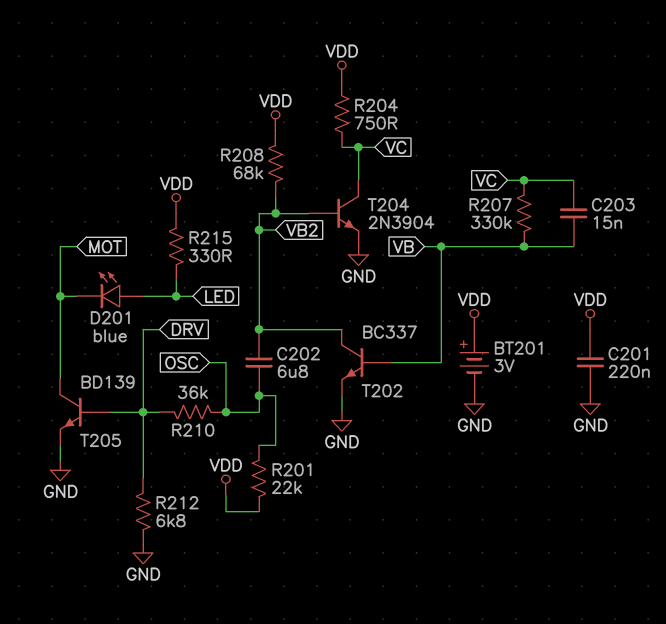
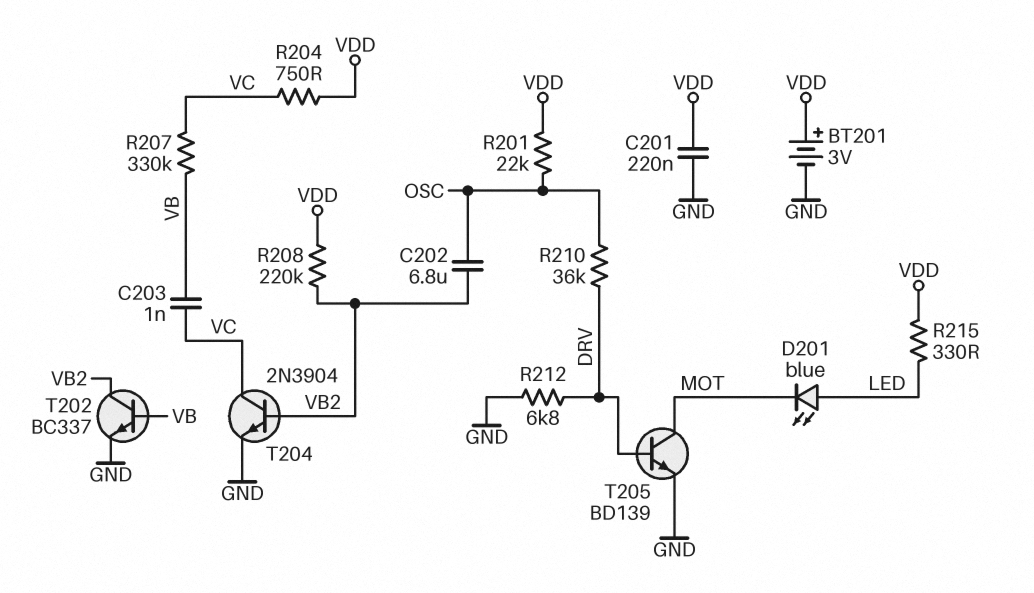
C203: 15nF (VB, VC) -> 1nF (VB, VC)
R208: 68k (VB2, VDD) -> 220k (VB2, VDD)

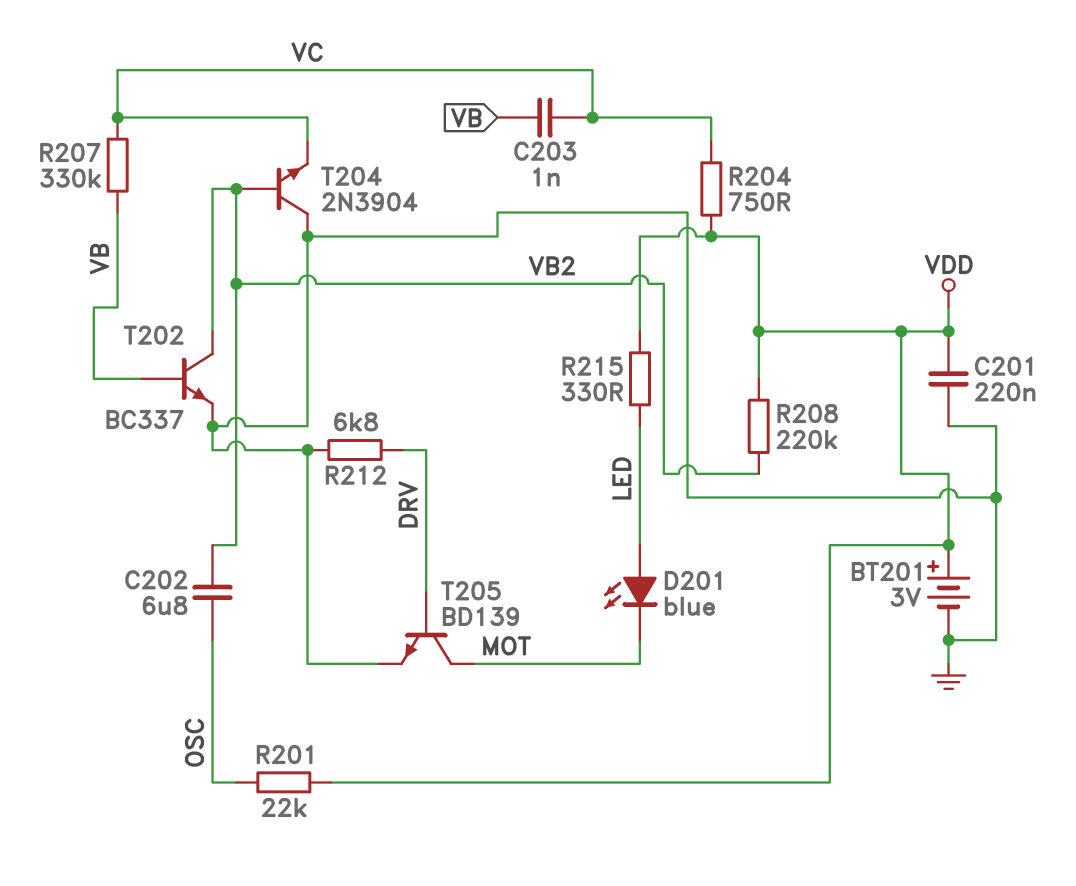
R210: 36k (DRV, OSC) -> none
T204: NPN 2N3904 (B VB2, C VC, E GND) -> NPN 2N3904 (B VB2, C GND, E VC)

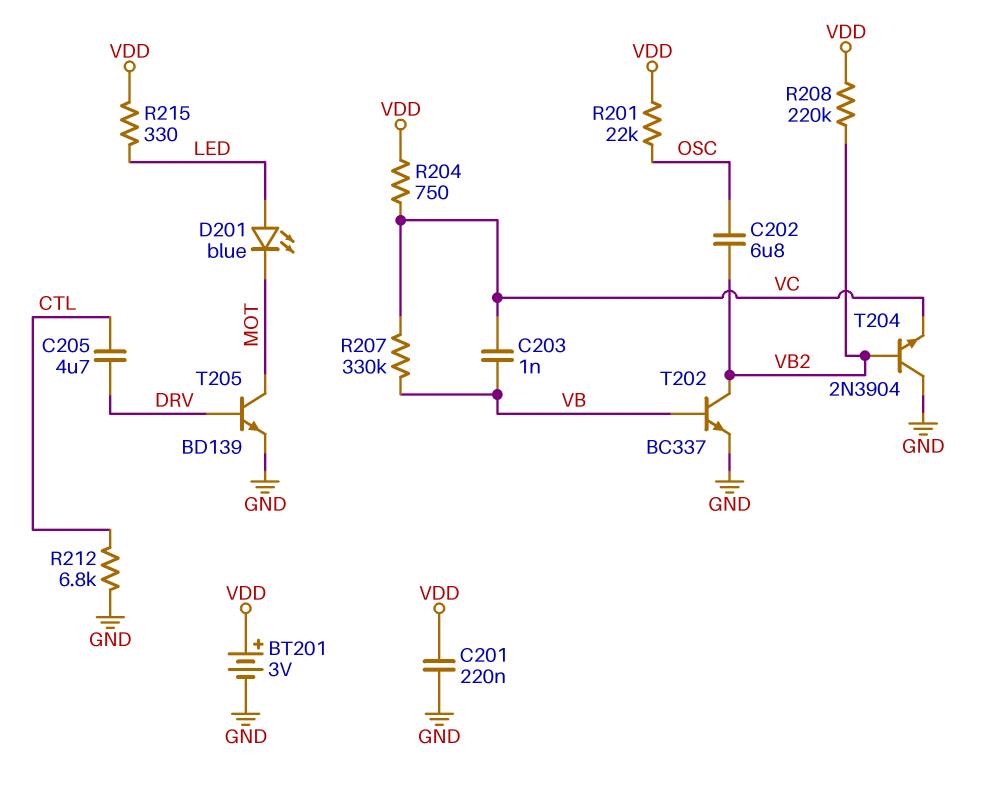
C205: none -> 4.7uF (CTL, DRV)
R212: 6.8k (DRV, GND) -> 6.8k (CTL, GND)

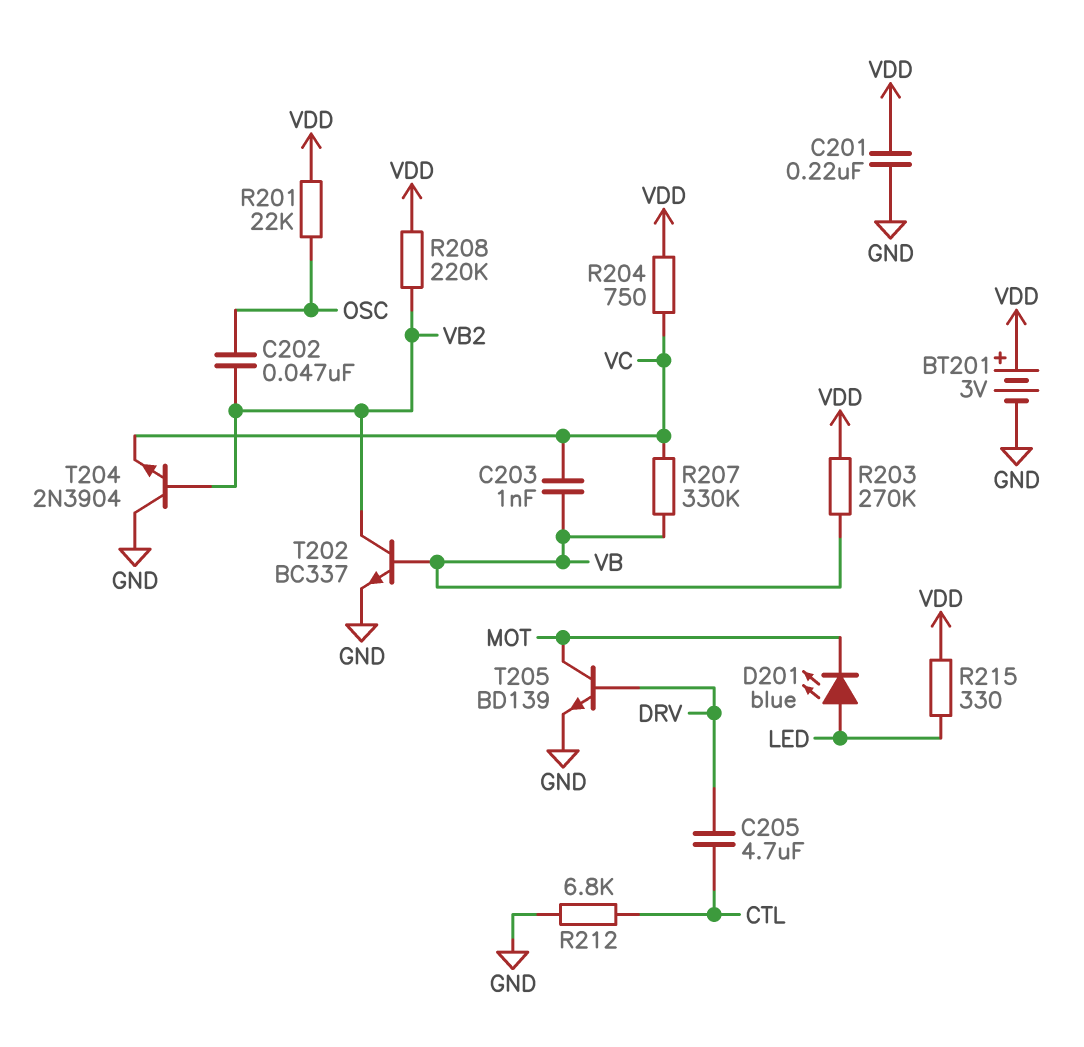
C202: 6.8uF (OSC, VB2) -> 47nF (OSC, VB2)
R203: none -> 270k (VB, VDD)

